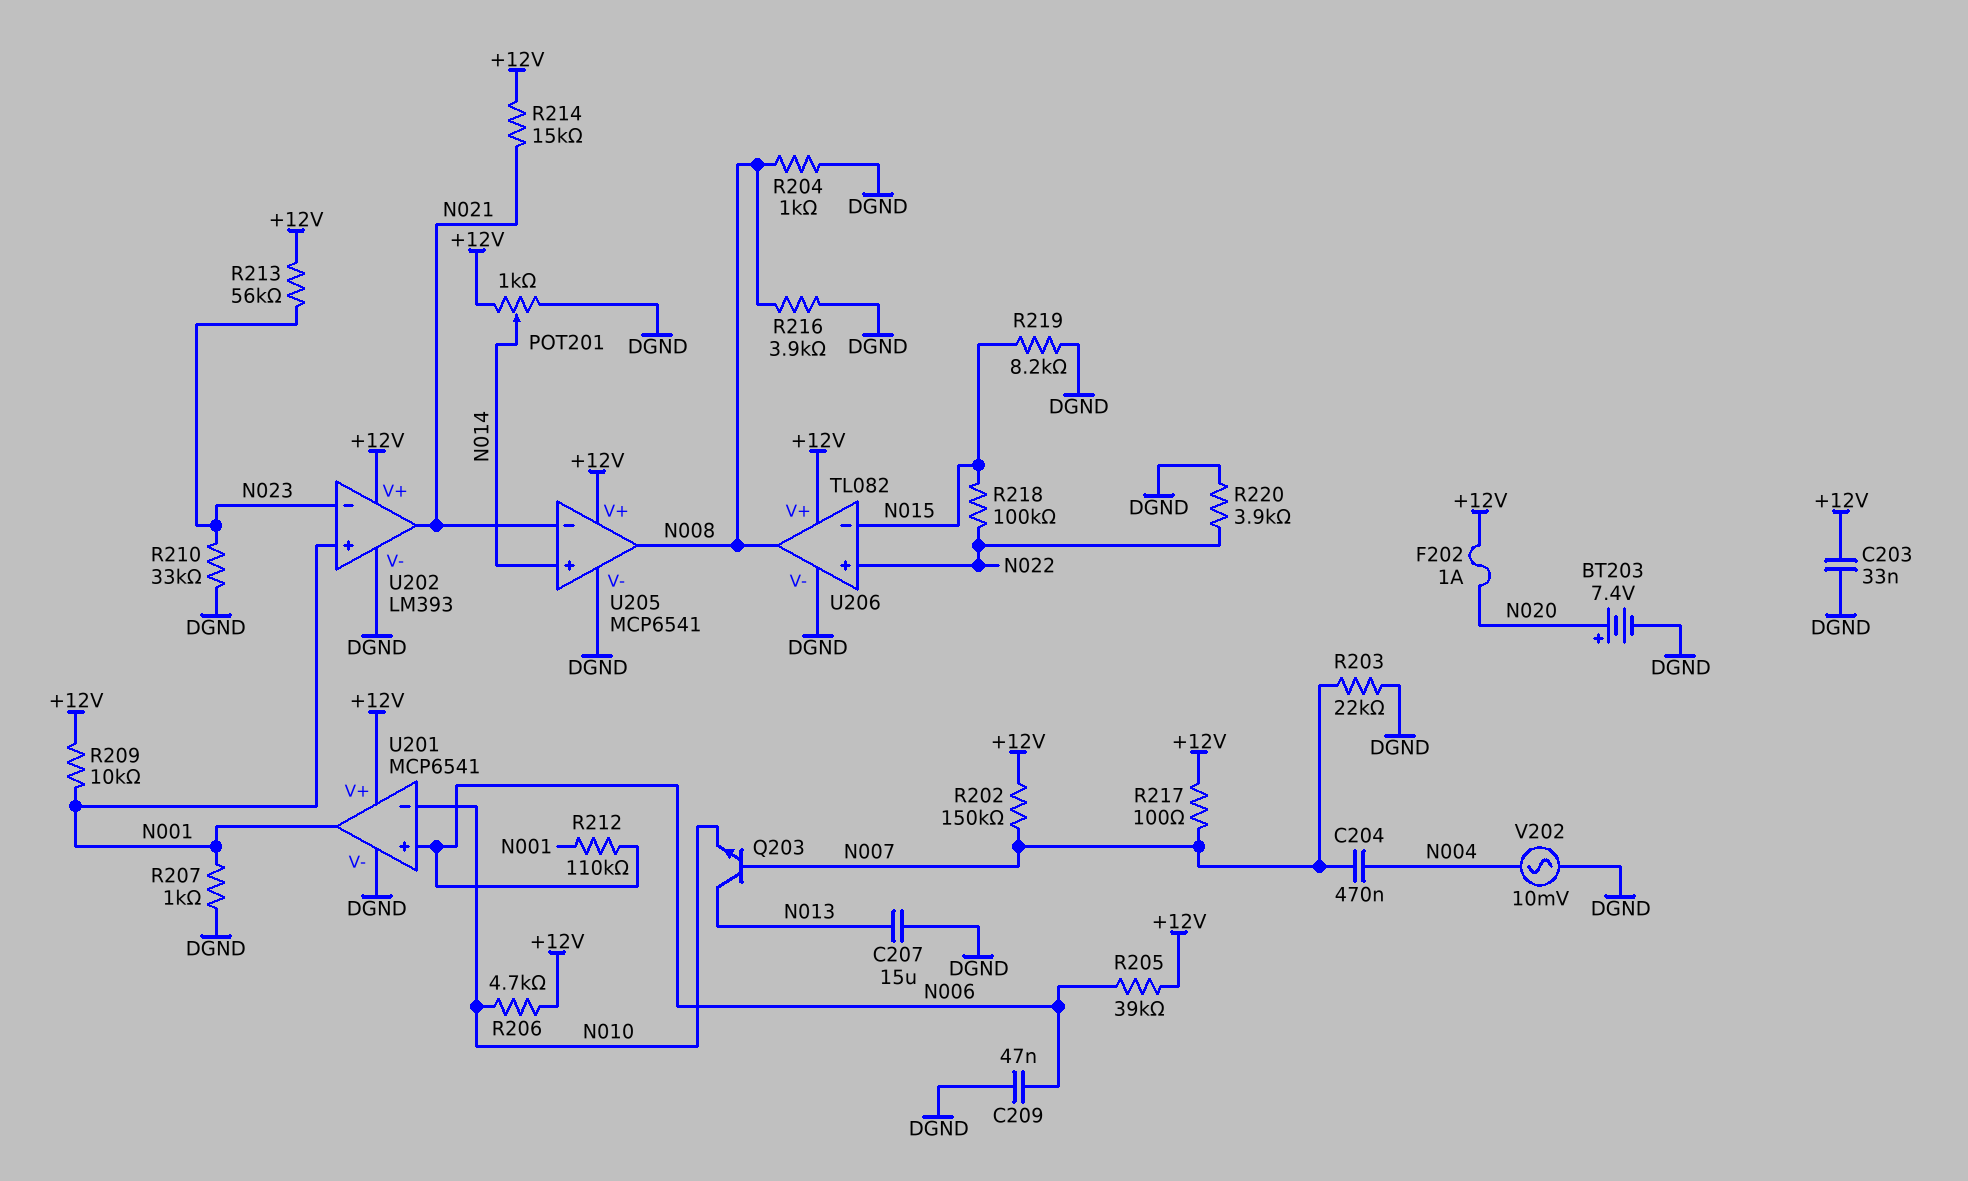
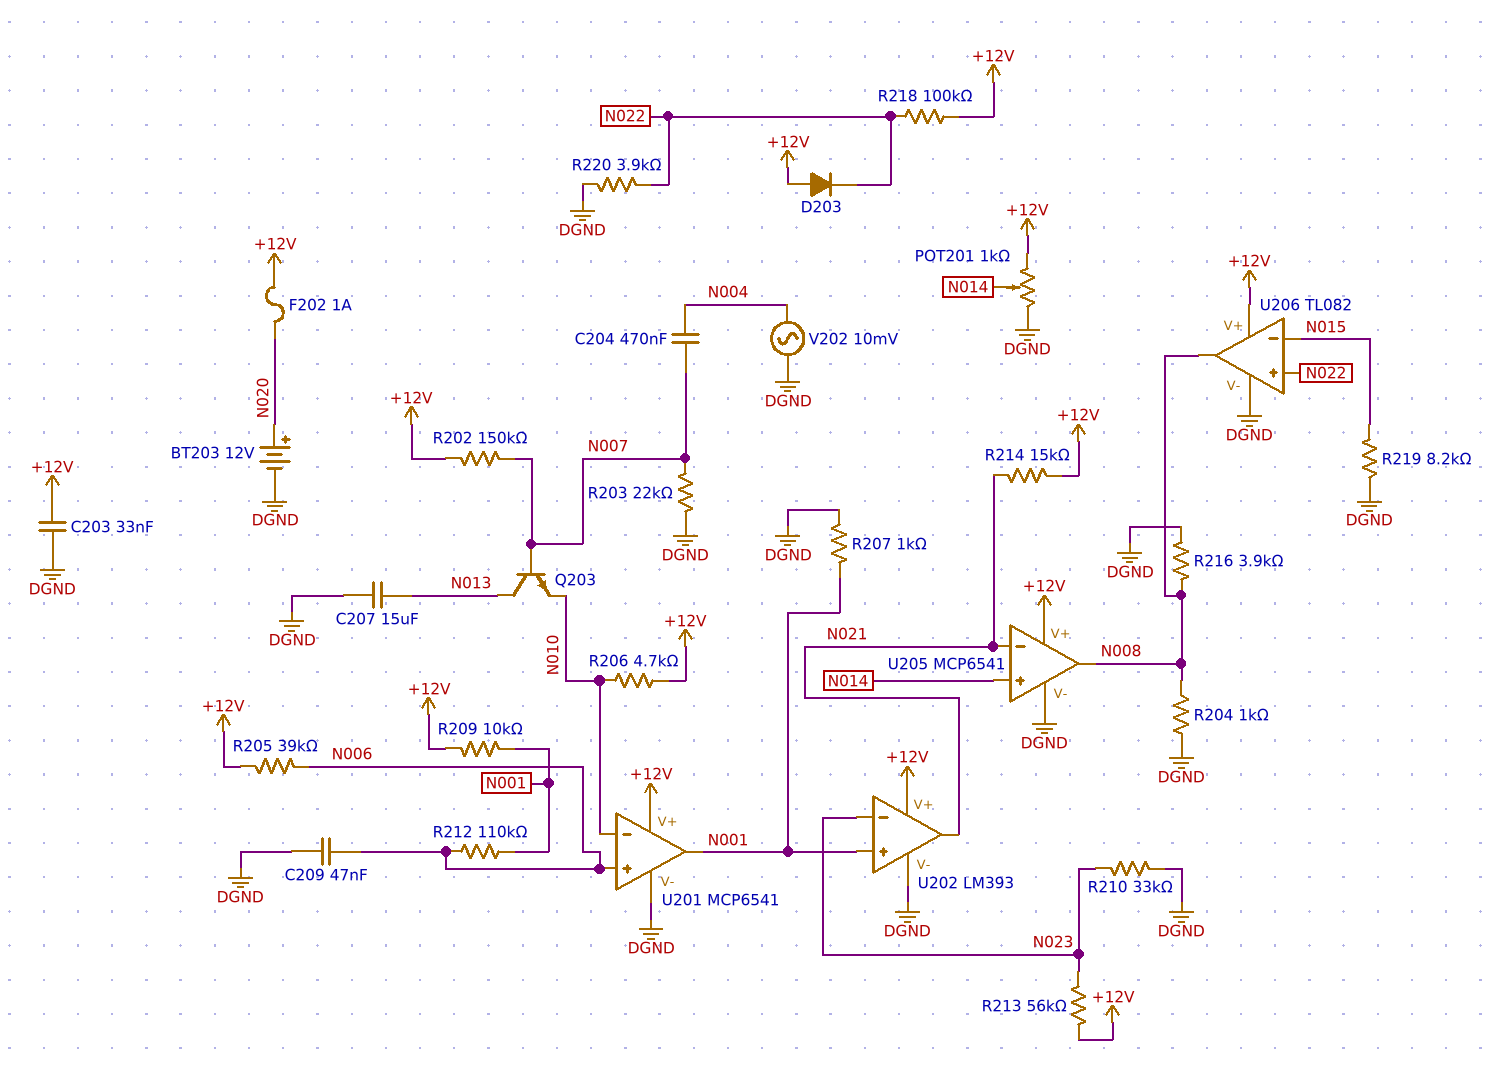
BT203: 7.4V (plus N020, minus DGND) -> 12V (plus N020, minus DGND)
D203: none -> diode (A +12V, K N022)
R217: 100 (+12V, N007) -> none
R218: 100k (N015, N022) -> 100k (+12V, N022)

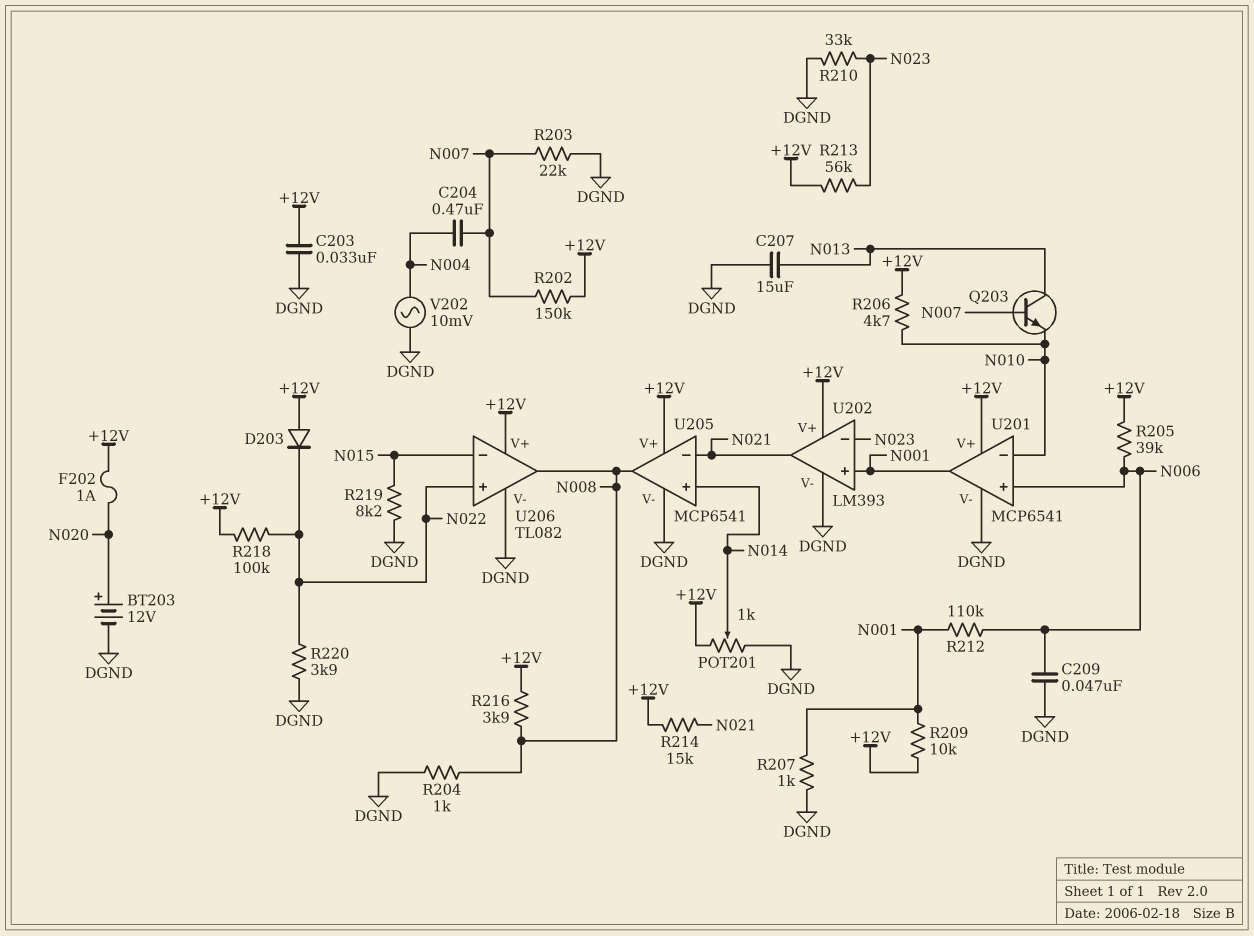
R216: 3.9k (DGND, N008) -> 3.9k (+12V, N008)

